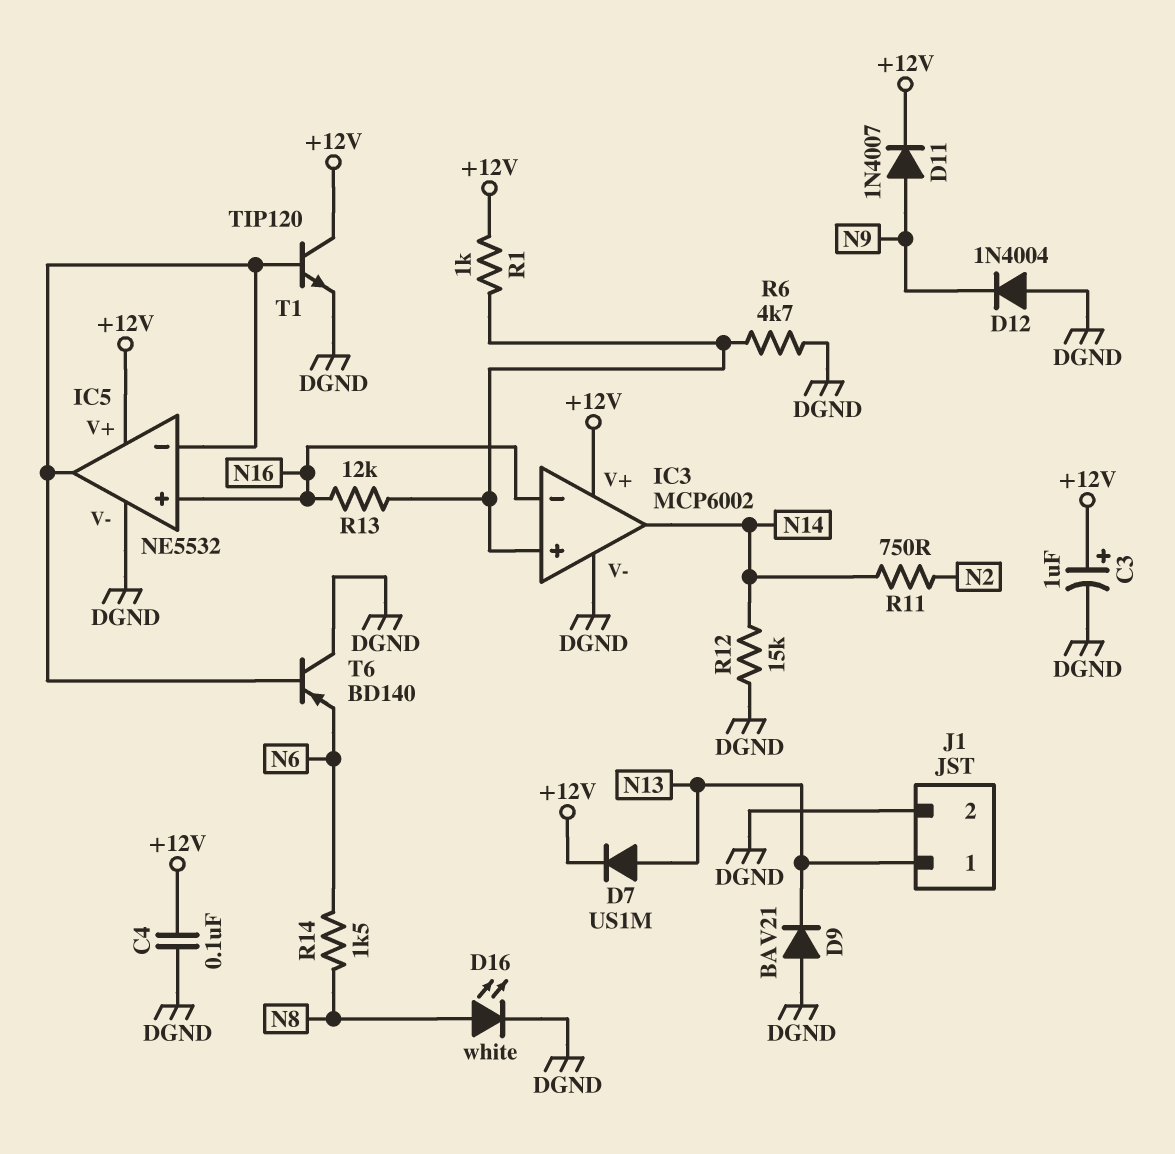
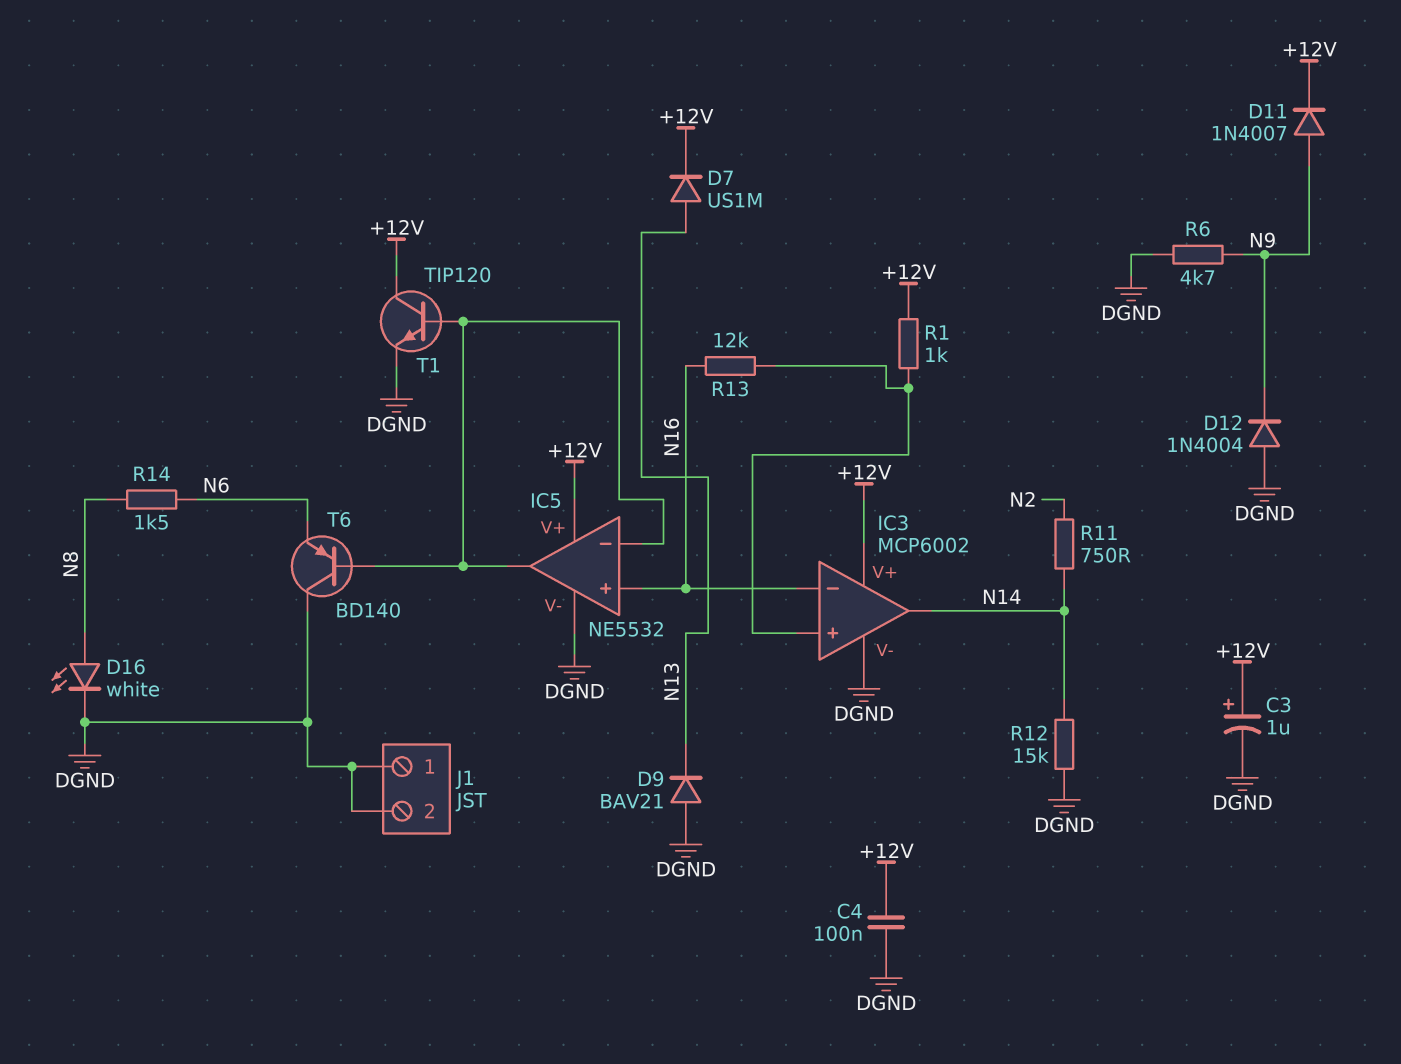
J1 pin 1: N13 -> DGND
R6: 4.7k (DGND, IC3/in+) -> 4.7k (DGND, N9)

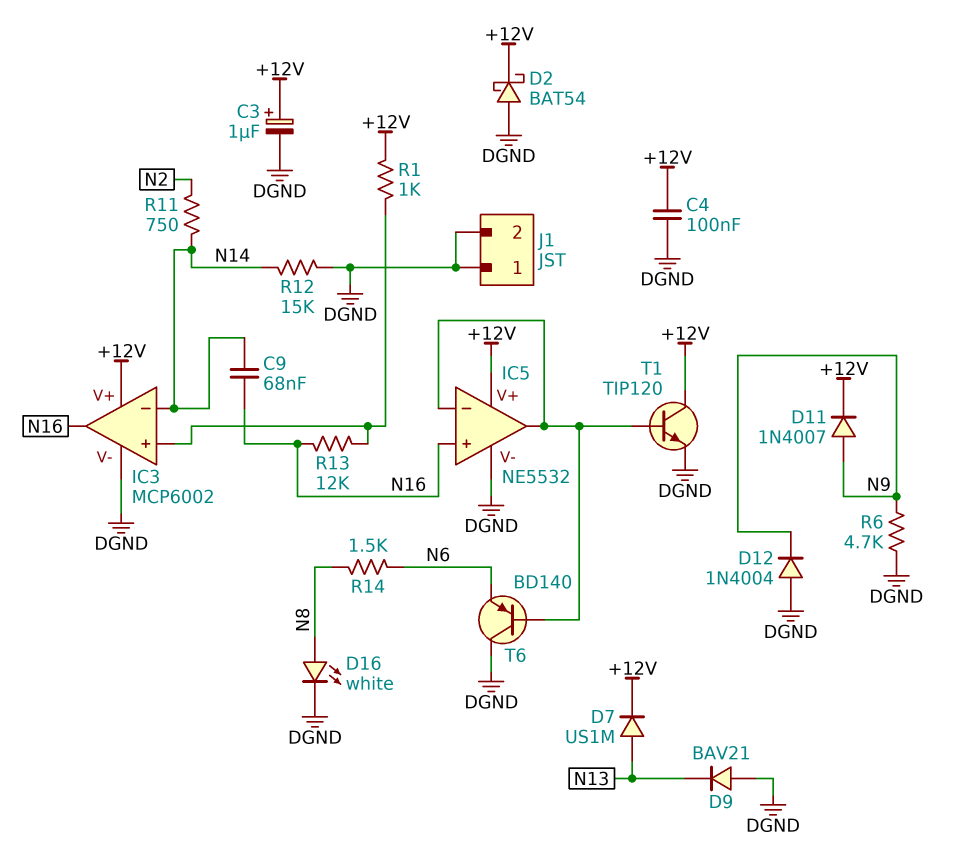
C9: none -> 68nF (N14, N16)
D2: none -> schottky BAT54 (A DGND, K +12V)
IC3 pin in-: N16 -> N14
IC3 pin out: N14 -> N16

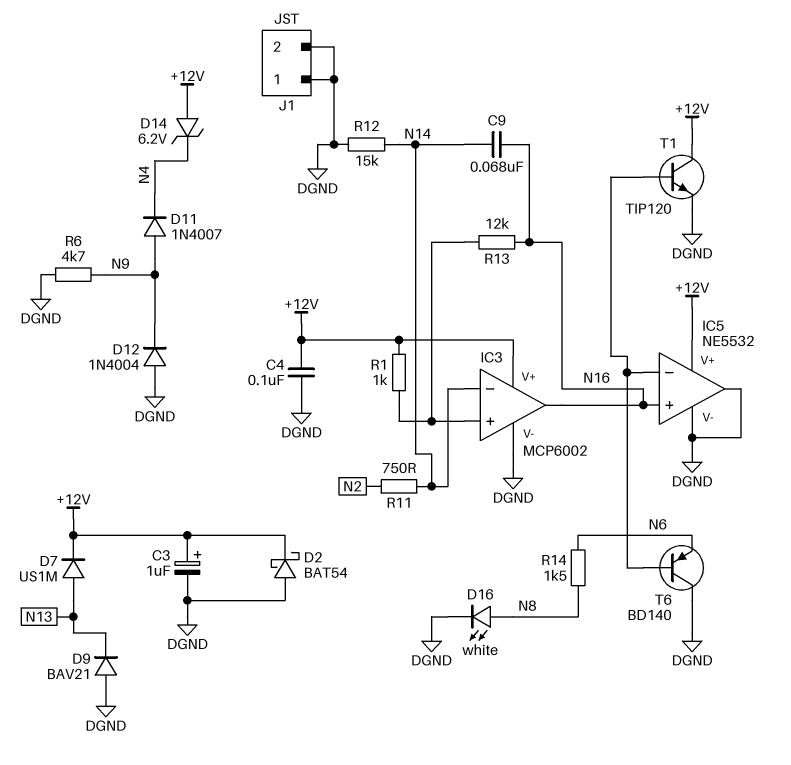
D11: diode 1N4007 (A N9, K +12V) -> diode 1N4007 (A N9, K N4)
D14: none -> zener 6.2V (A +12V, K N4)
IC5 pin out: IC5/in- -> DGND

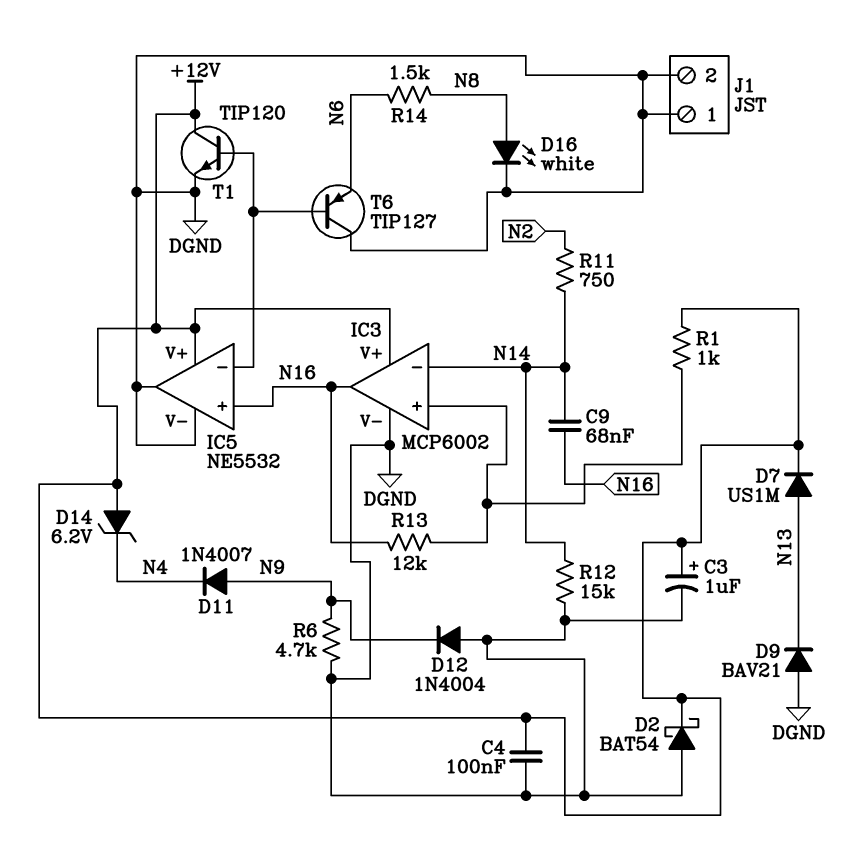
T6: PNP BD140 (B IC5/in-, C DGND, E N6) -> PNP TIP127 (B IC5/in-, C DGND, E N6)

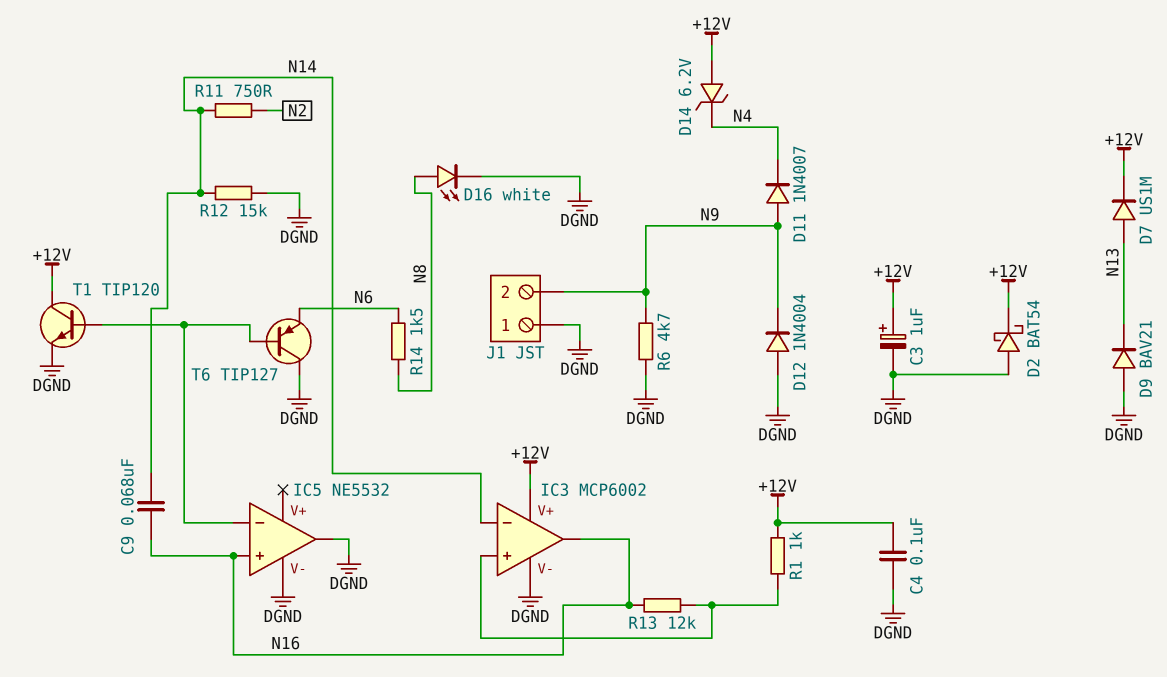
IC5 pin V+: +12V -> none
J1 pin 2: DGND -> N9

